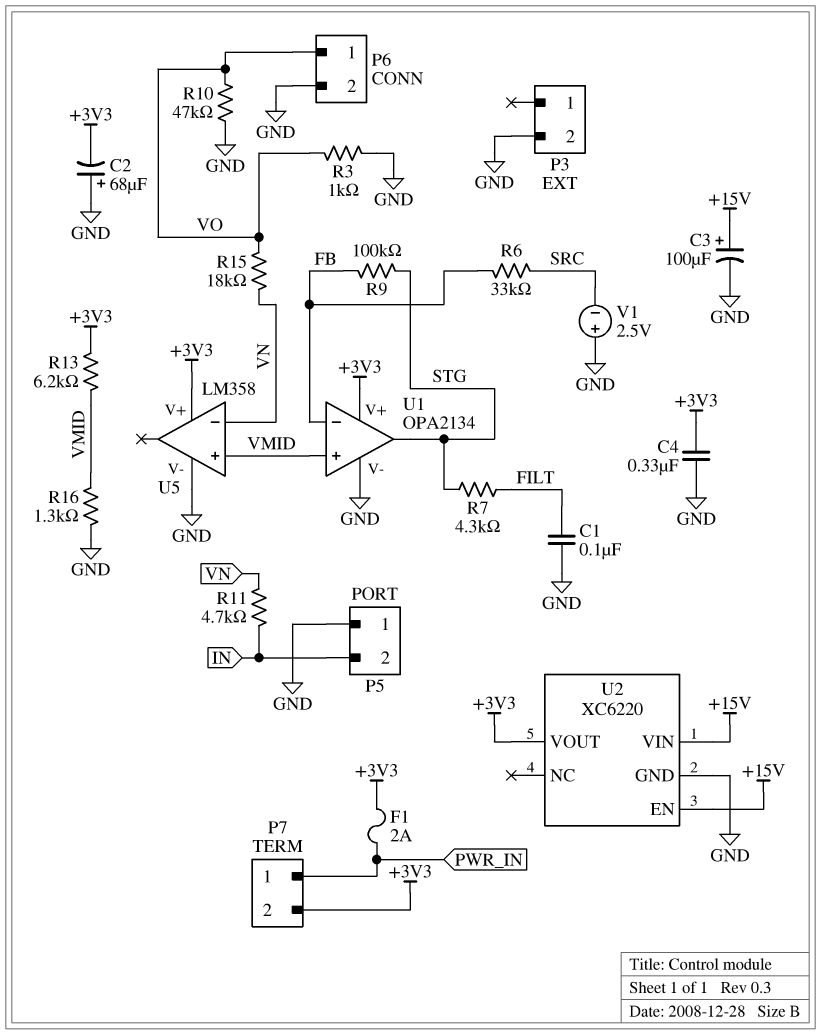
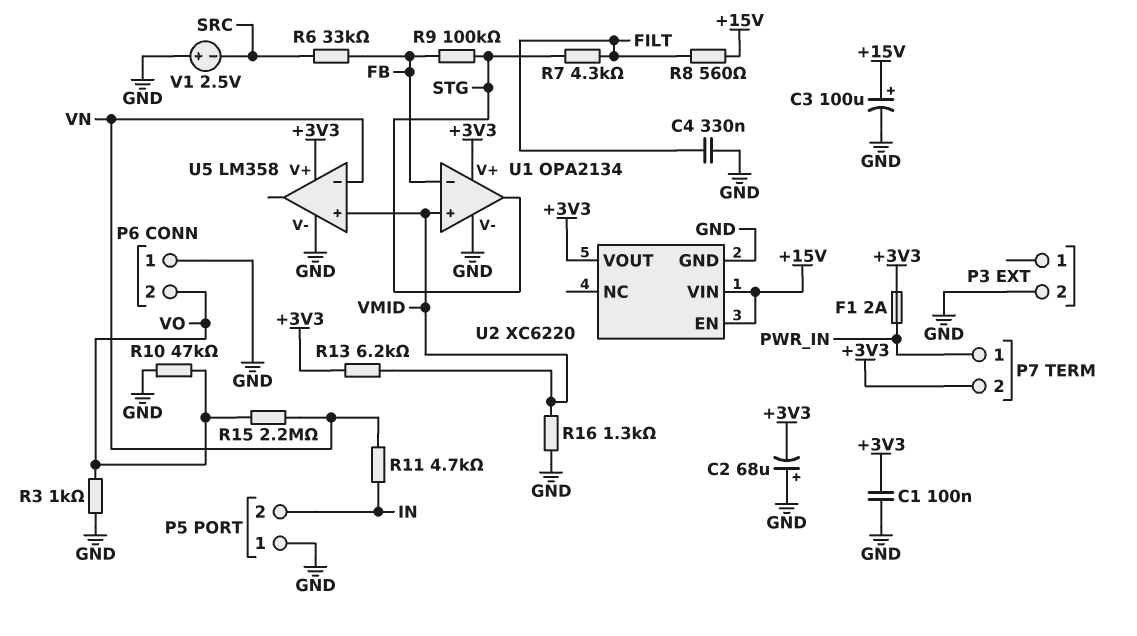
C1: 100nF (FILT, GND) -> 100nF (+3V3, GND)
C4: 330nF (+3V3, GND) -> 330nF (FILT, GND)
P6 pin 1: VO -> GND
P6 pin 2: GND -> VO
R8: none -> 560 (+15V, FILT)
R15: 18k (VN, VO) -> 2.2M (VN, VO)

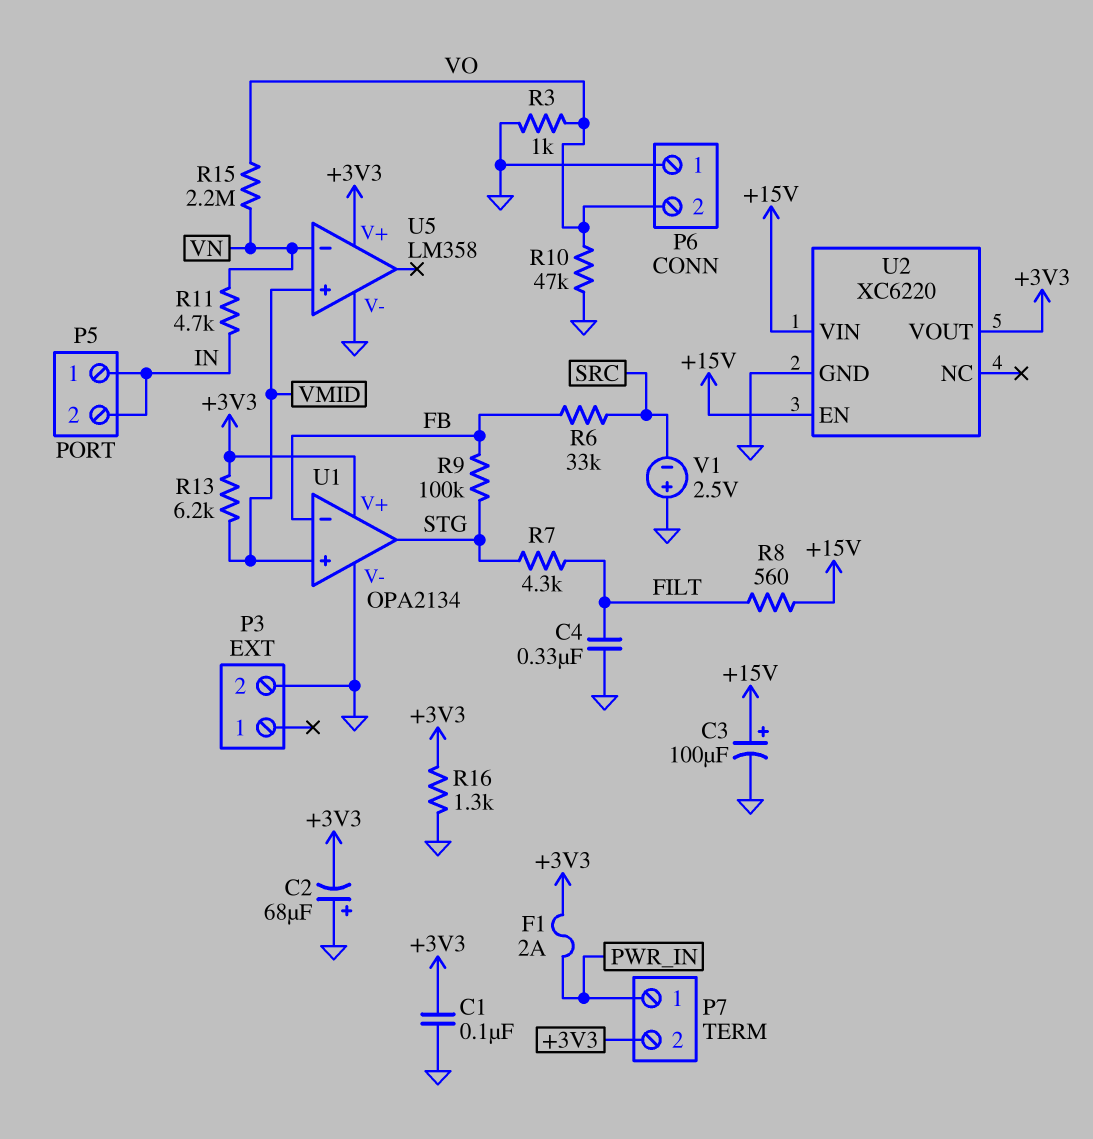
P5 pin 1: GND -> IN
R16: 1.3k (GND, VMID) -> 1.3k (+3V3, GND)

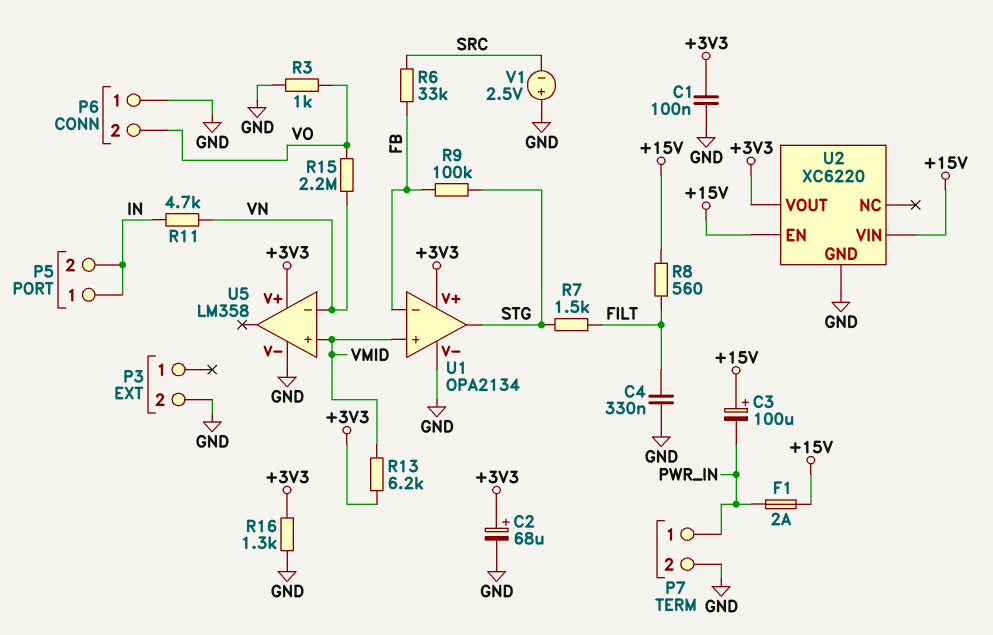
C2: 68uF (plus GND, minus +3V3) -> 68uF (plus +3V3, minus GND)
C3: 100uF (plus +15V, minus GND) -> 100uF (plus +15V, minus PWR_IN)
F1: 2A (+3V3, PWR_IN) -> 2A (+15V, PWR_IN)
P7 pin 2: +3V3 -> GND
R7: 4.3k (FILT, STG) -> 1.5k (FILT, STG)
R10: 47k (GND, VO) -> none

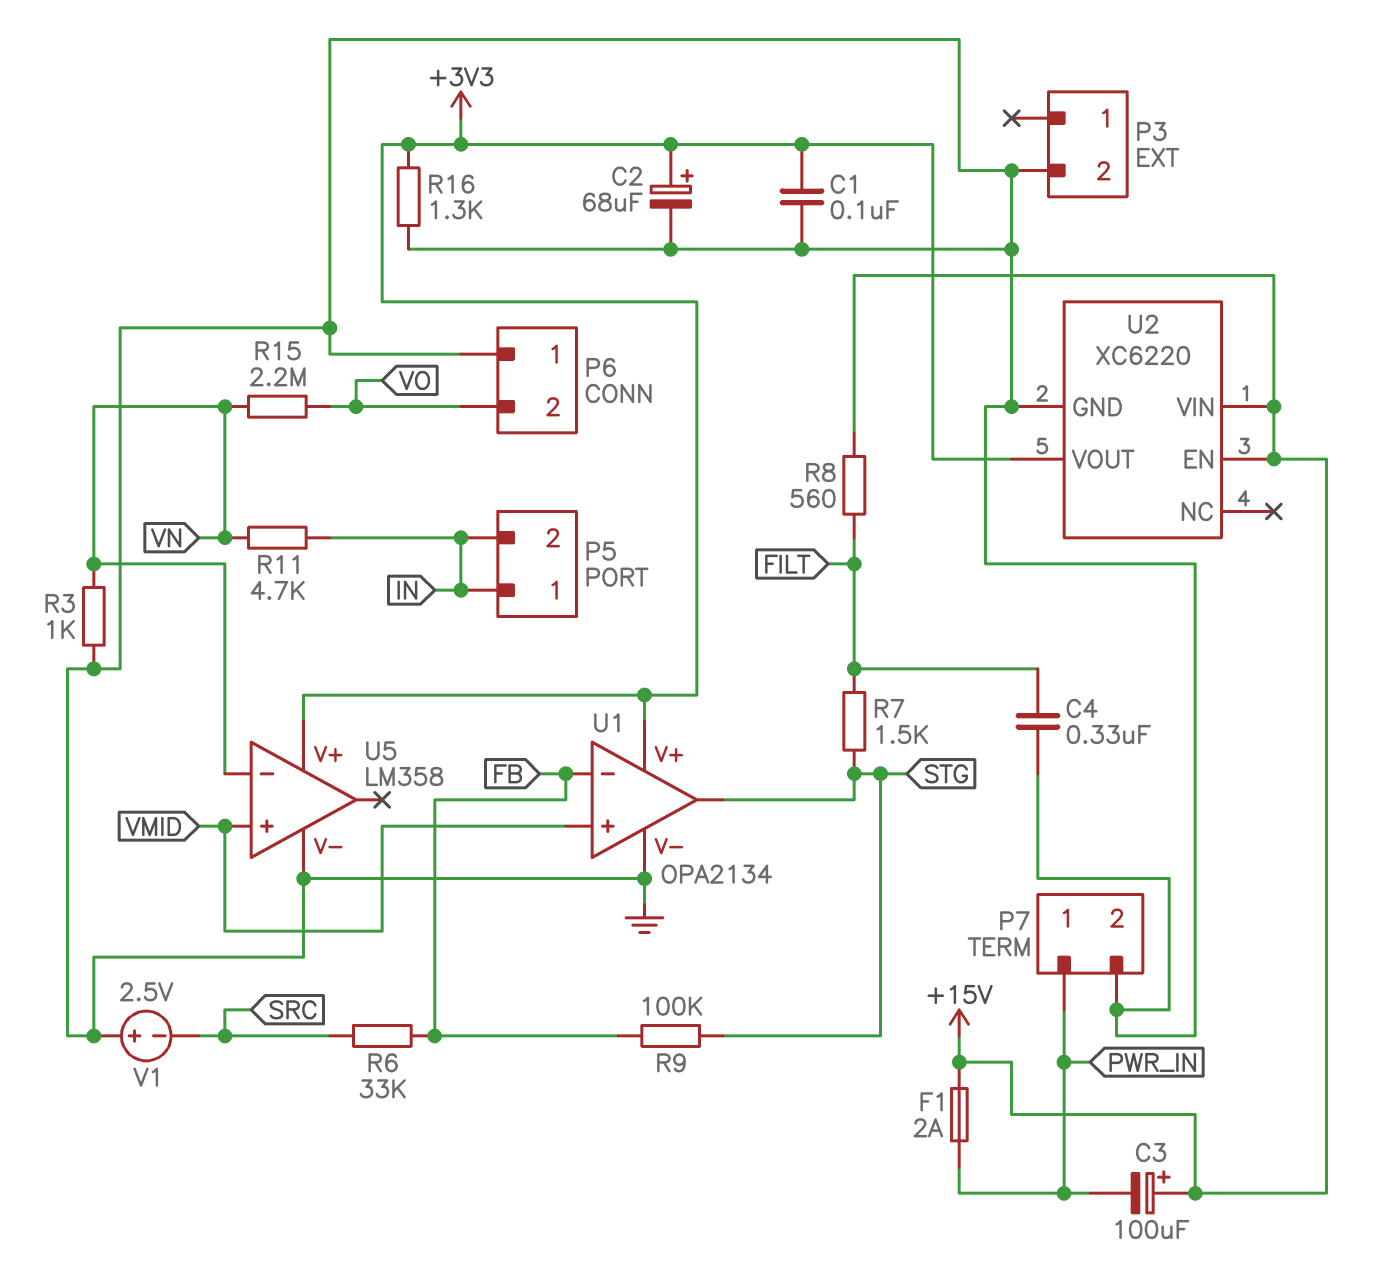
R3: 1k (GND, VO) -> 1k (GND, VN)
R13: 6.2k (+3V3, VMID) -> none

